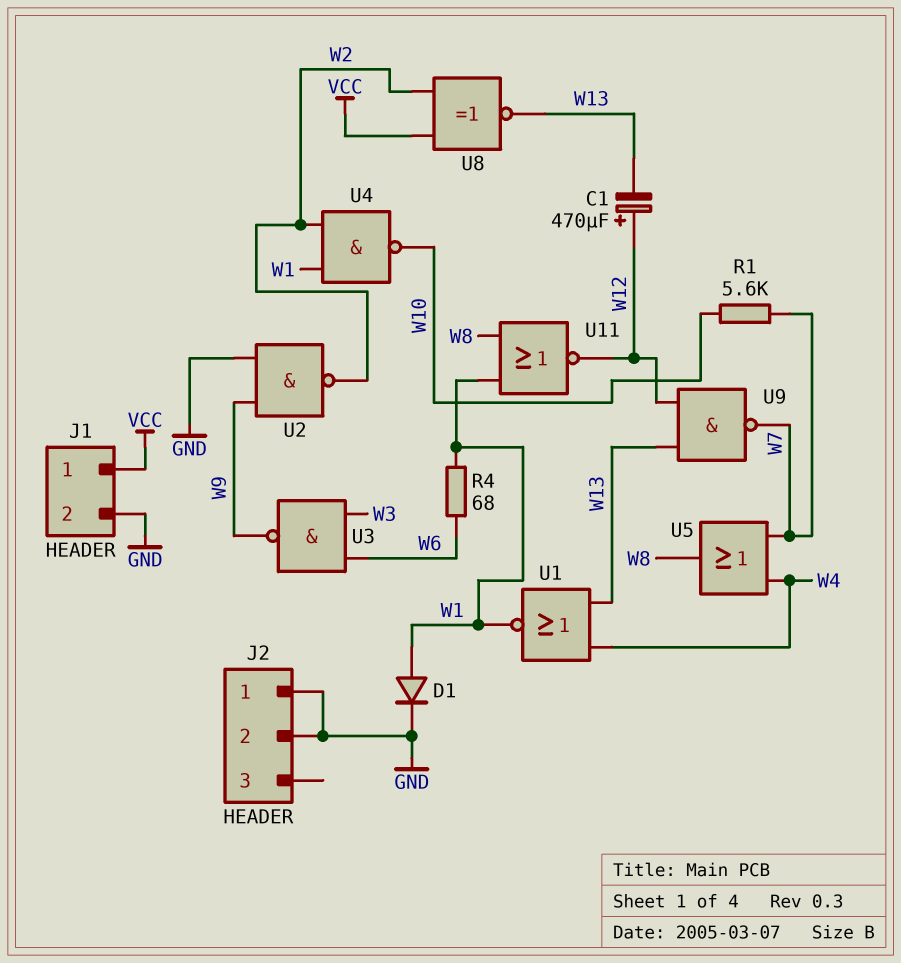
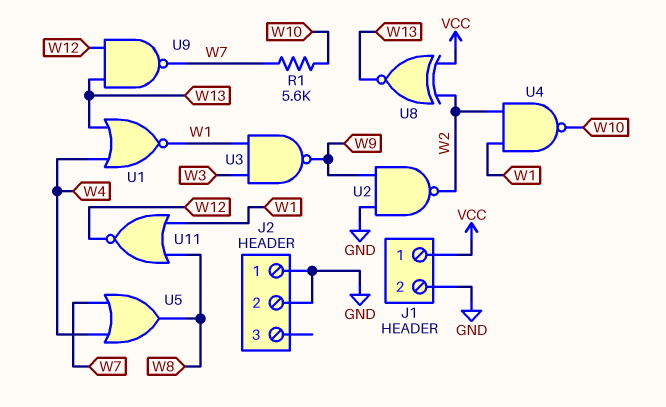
C1: 470uF (plus W12, minus W13) -> none
D1: diode (A W1, K GND) -> none
R4: 68 (W1, W6) -> none
U3: NAND (in W3, in W6, out W9) -> NAND (in W1, in W3, out W9)

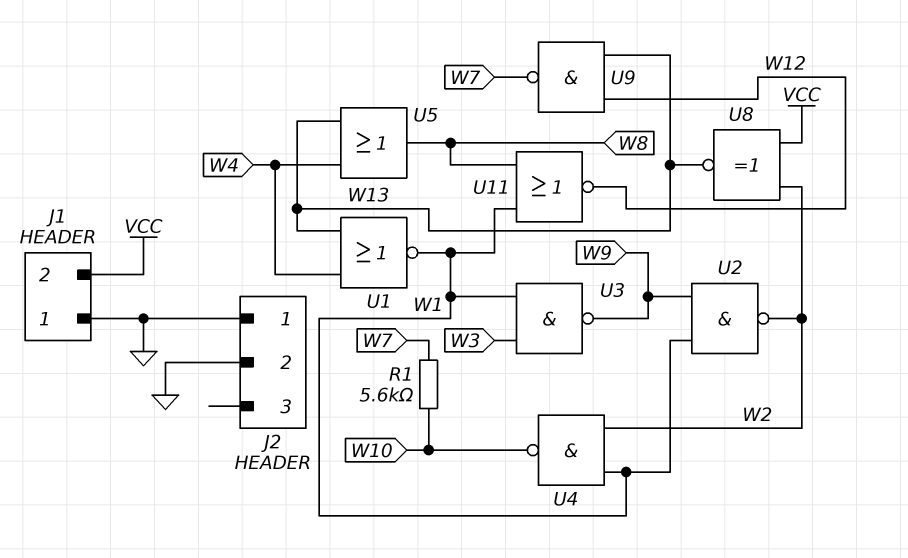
J1 pin 1: VCC -> GND
J1 pin 2: GND -> VCC
U2: NAND (in GND, in W9, out W2) -> NAND (in W1, in W9, out W2)
U5: OR (in W4, in W7, out W8) -> OR (in W4, in W13, out W8)

